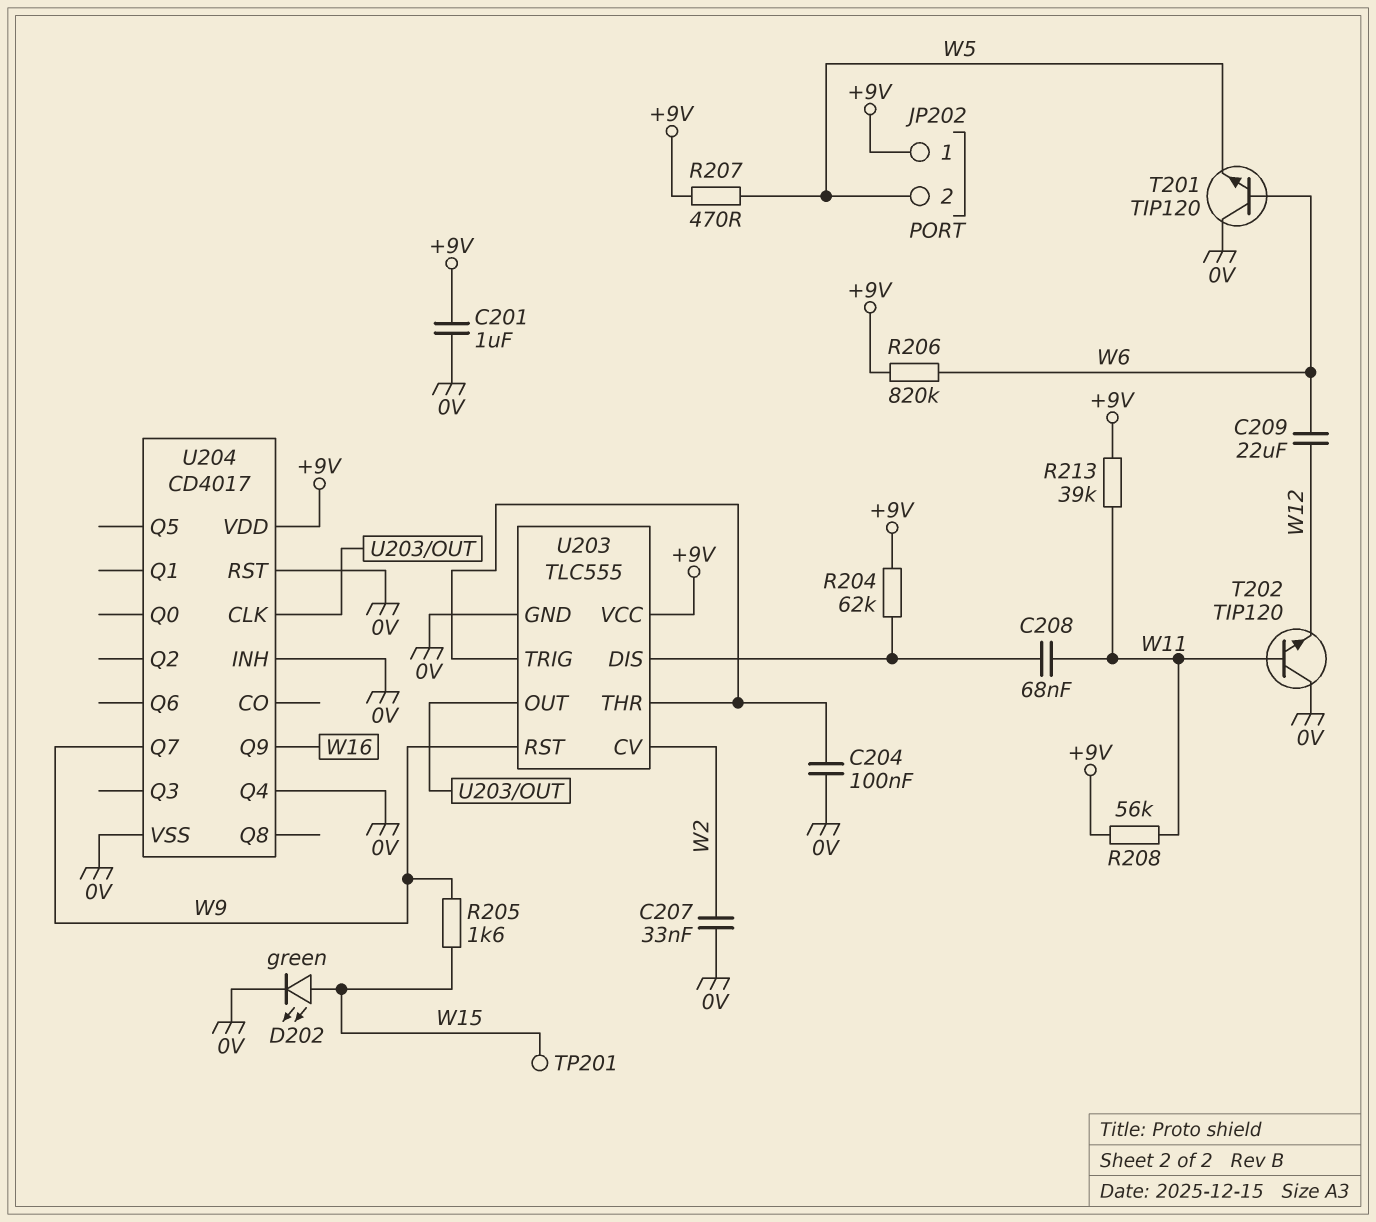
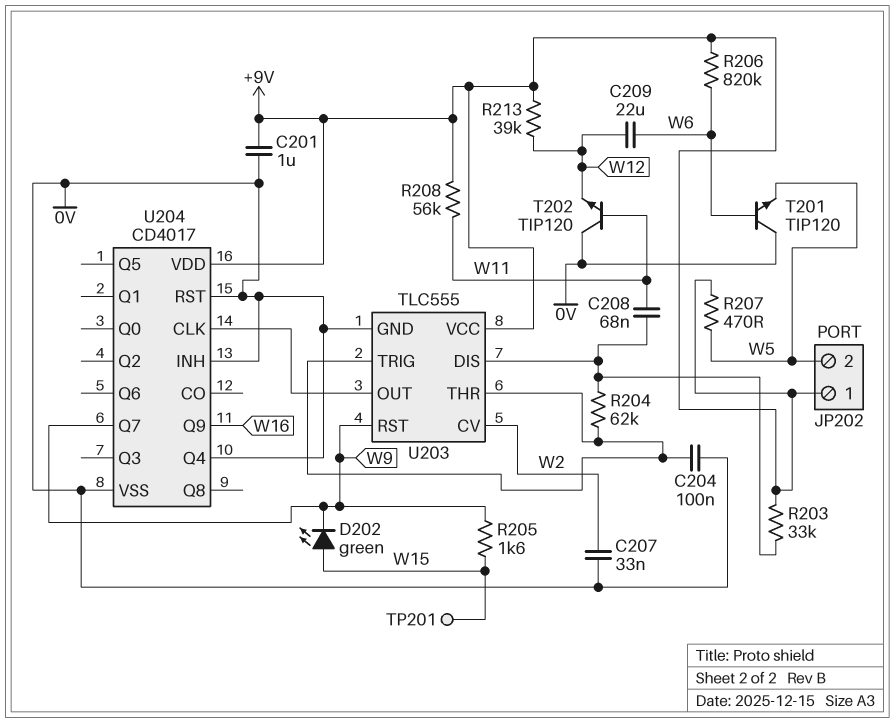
D202: LED green (A W15, K 0V) -> LED green (A W15, K W9)
R203: none -> 33k (+9V, U203/DIS)
R204: 62k (+9V, U203/DIS) -> 62k (U203/DIS, U203/THR)
R213: 39k (+9V, W11) -> 39k (+9V, W12)

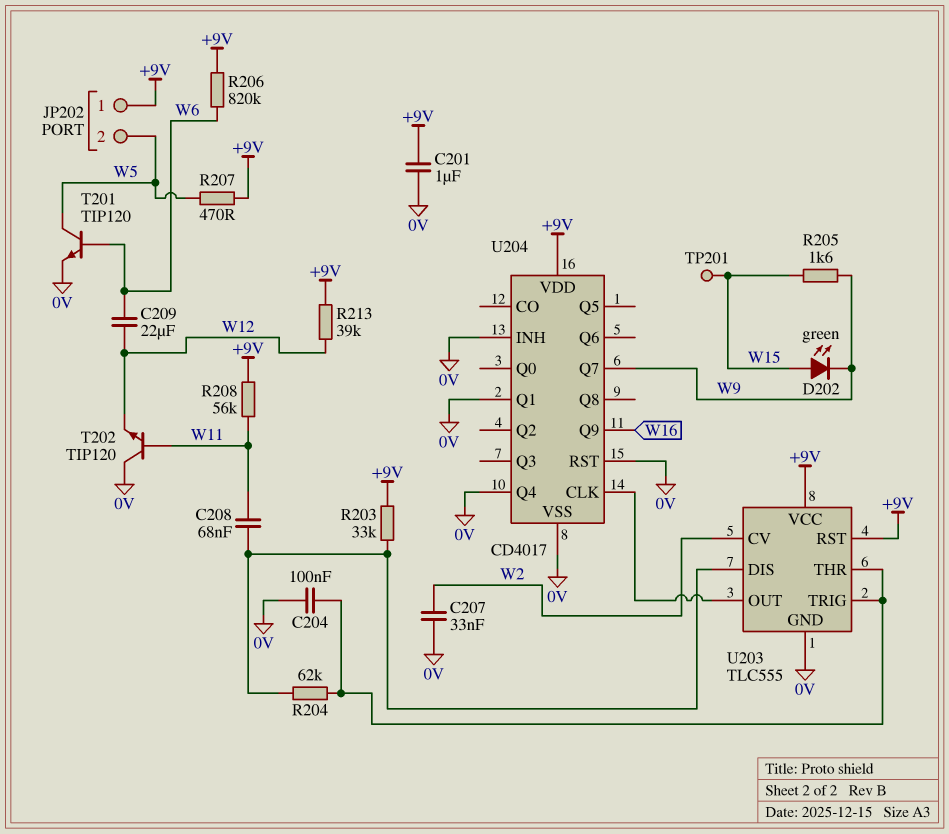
T201: NPN TIP120 (B W6, C 0V, E W5) -> NPN TIP120 (B W6, C W5, E 0V)
U203 pin RST: W9 -> +9V
U204 pin Q1: none -> 0V

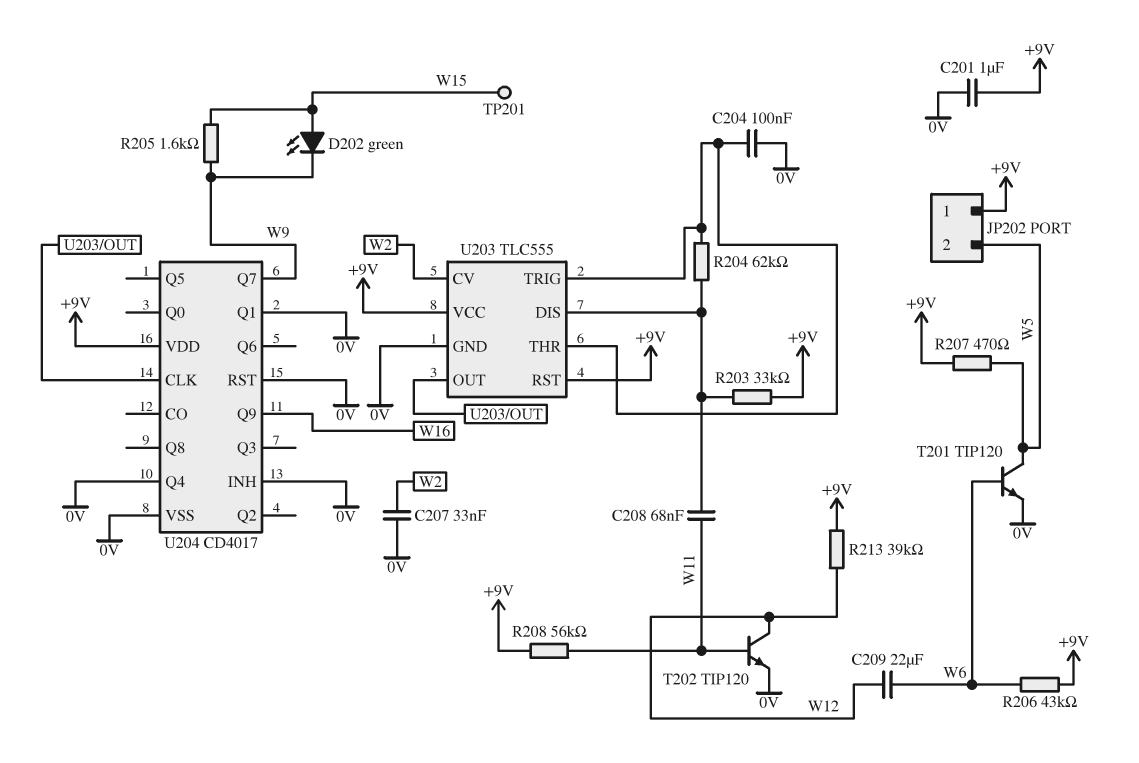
R206: 820k (+9V, W6) -> 43k (+9V, W6)
T202: NPN TIP120 (B W11, C 0V, E W12) -> NPN TIP120 (B W11, C W12, E 0V)

